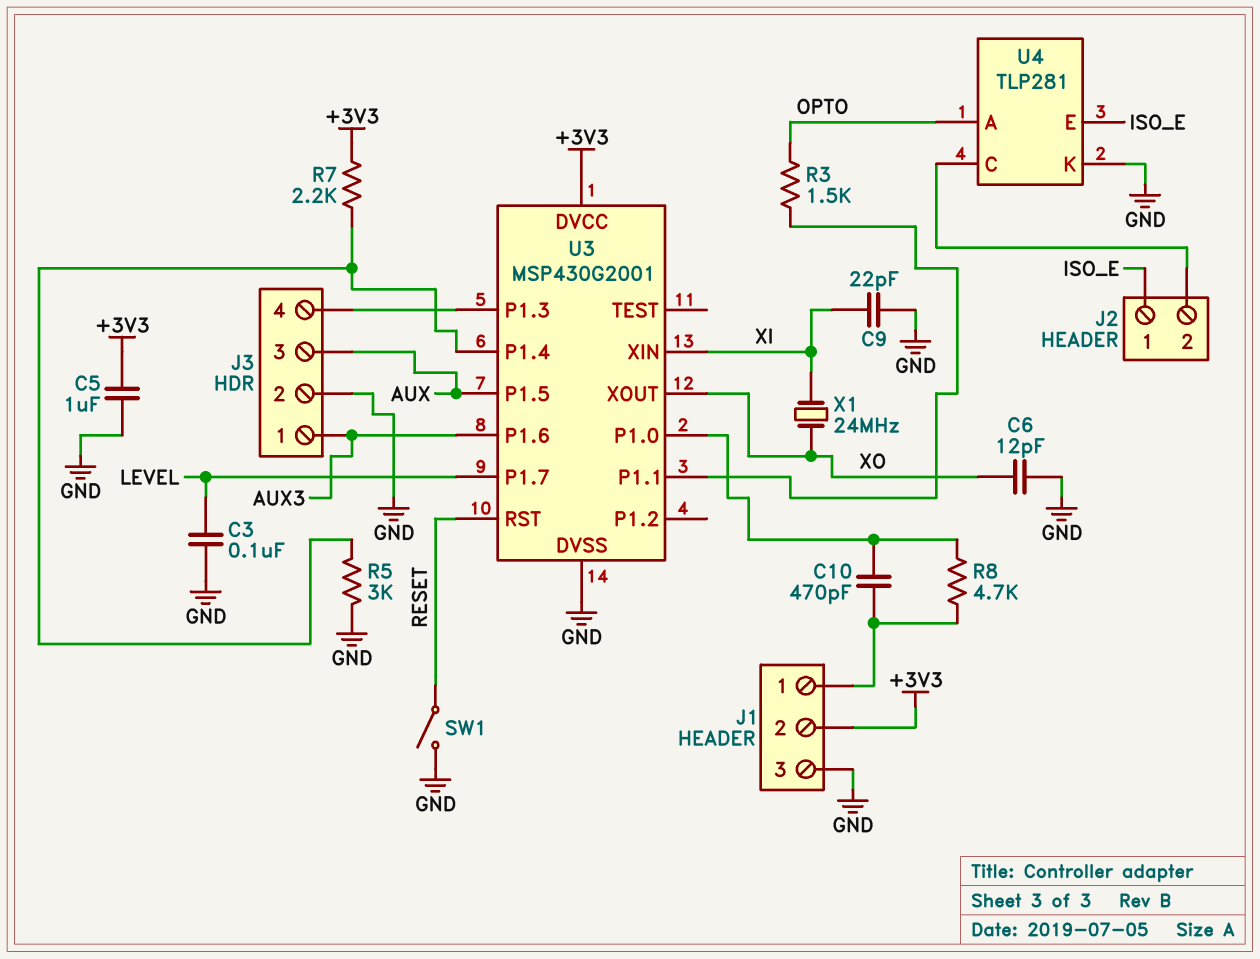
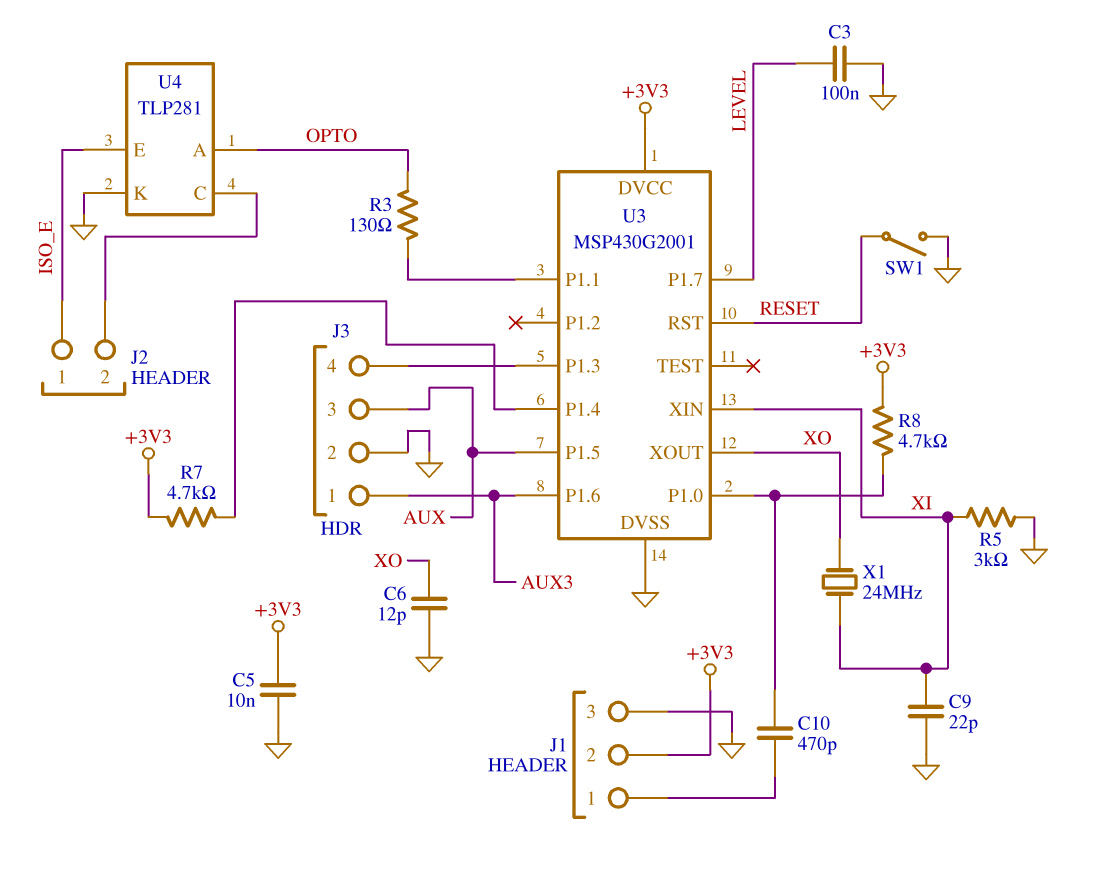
C5: 1uF (+3V3, GND) -> 10nF (+3V3, GND)
R3: 1.5k (OPTO, U3/P1.1) -> 130 (OPTO, U3/P1.1)
R5: 3k (GND, U3/P1.4) -> 3k (GND, XI)
R7: 2.2k (+3V3, U3/P1.4) -> 4.7k (+3V3, U3/P1.4)
R8: 4.7k (J1/1, U3/P1.0) -> 4.7k (+3V3, U3/P1.0)

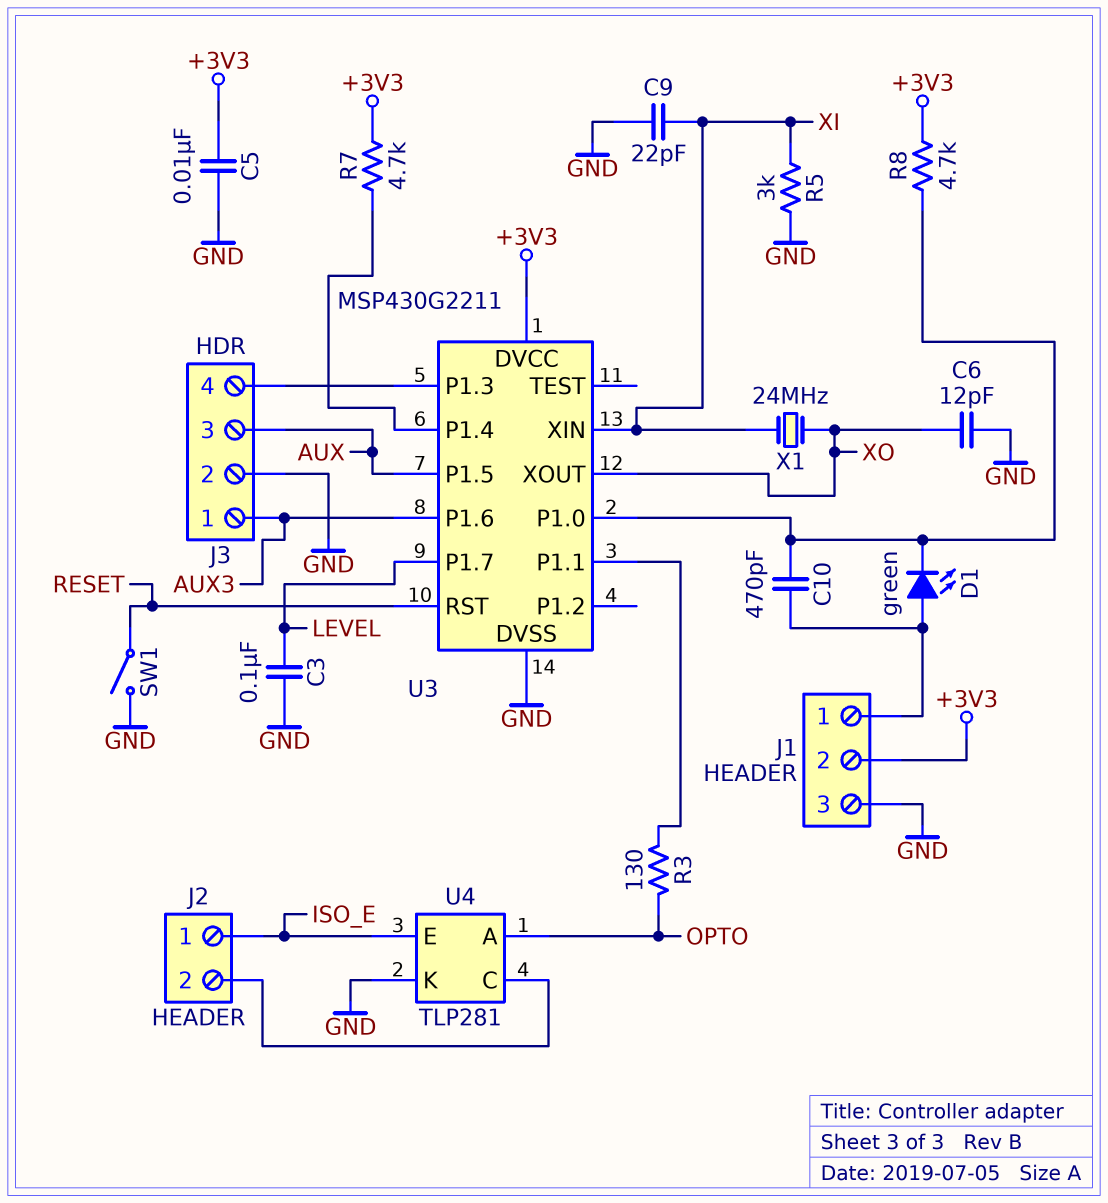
D1: none -> LED green (A J1/1, K U3/P1.0)
U3: MSP430G2001 -> MSP430G2211

